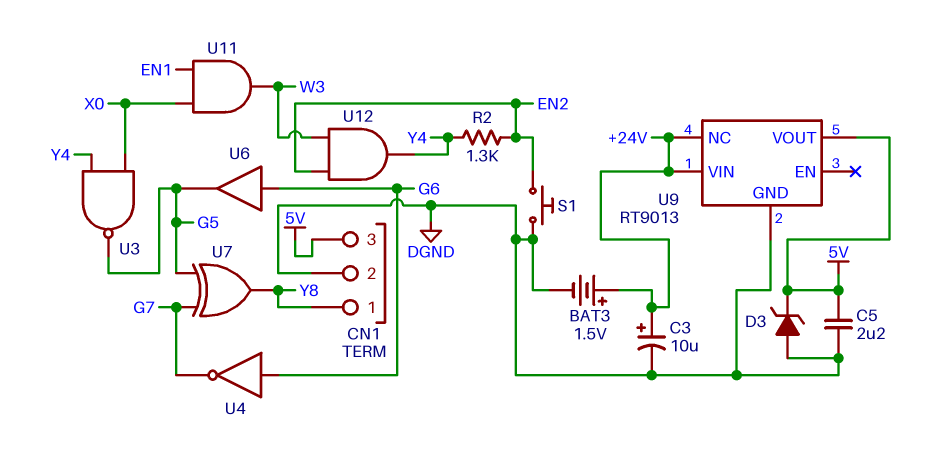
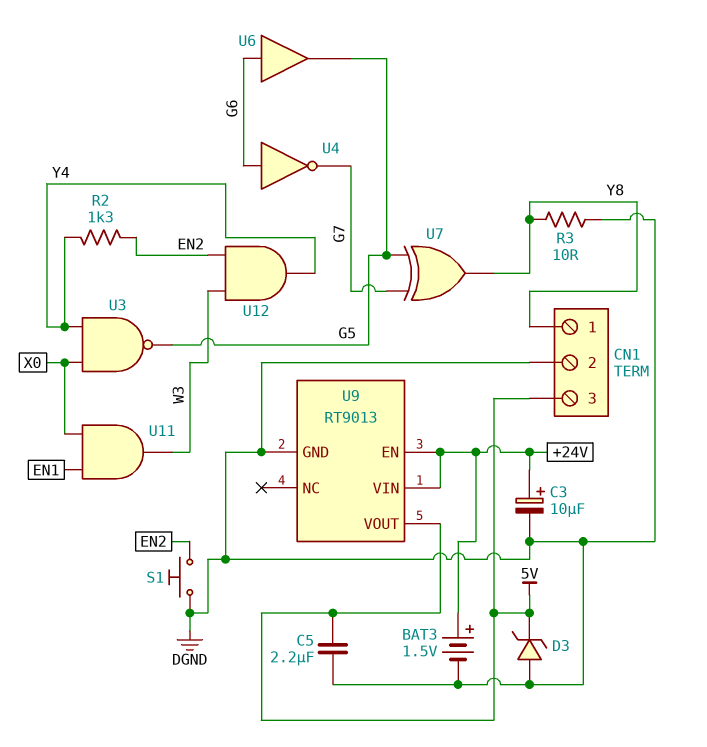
R3: none -> 10 (DGND, Y8)
U9 pin EN: none -> +24V
U9 pin NC: +24V -> none

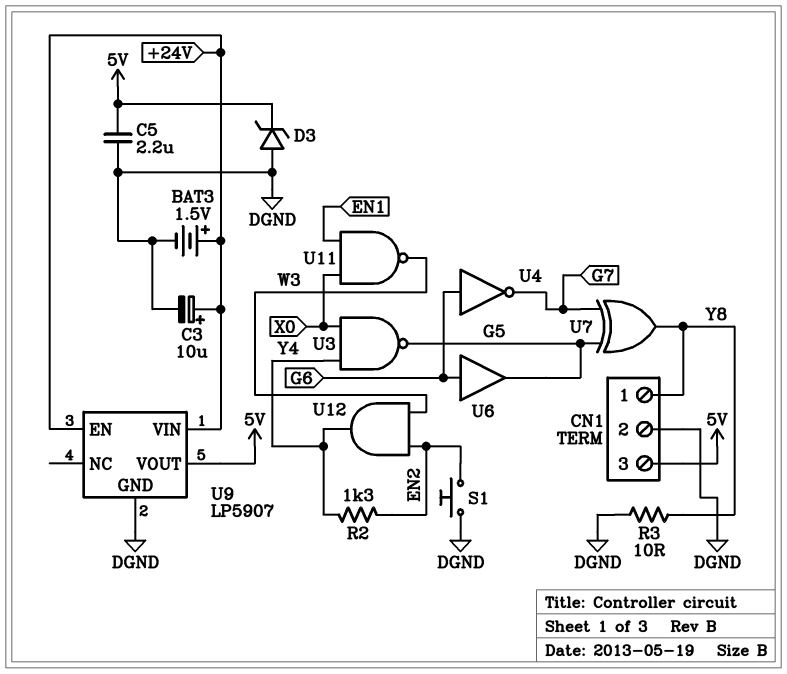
U9: RT9013 -> LP5907
U11: AND (in EN1, in X0, out W3) -> NAND (in EN1, in X0, out W3)

